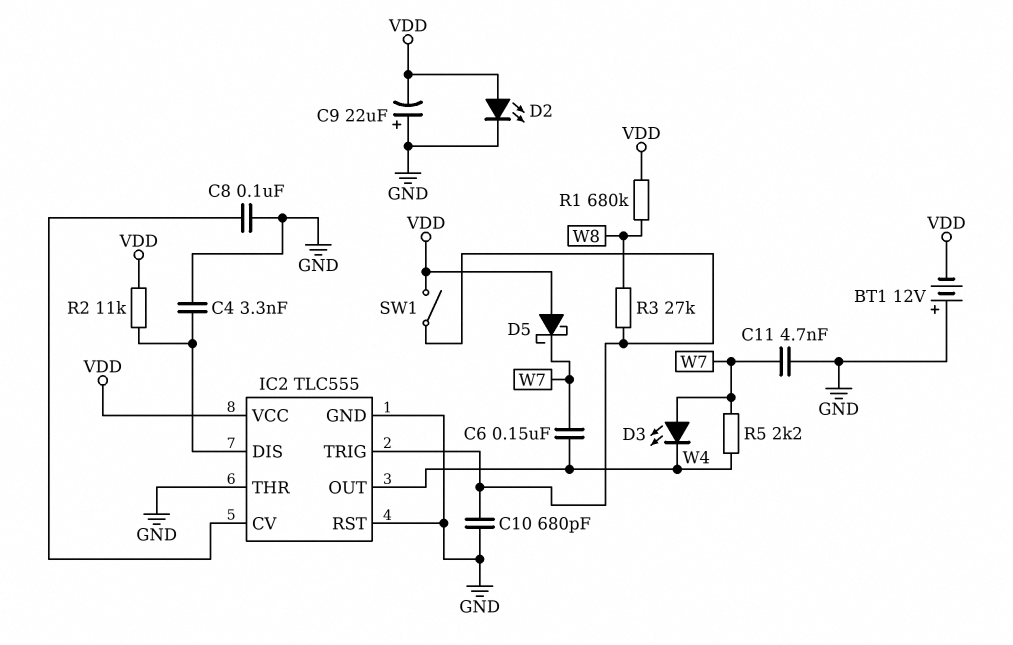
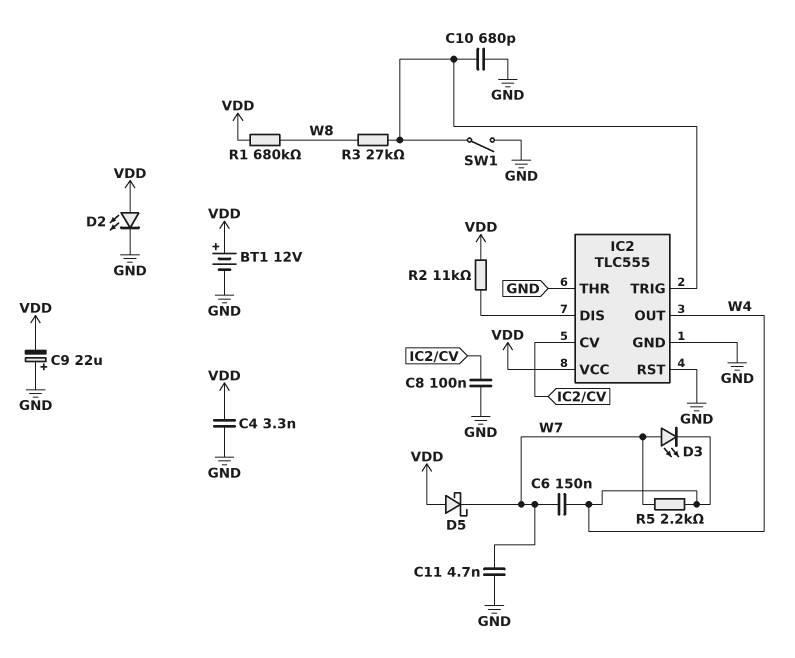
BT1: 12V (plus GND, minus VDD) -> 12V (plus VDD, minus GND)
C4: 3.3nF (GND, IC2/DIS) -> 3.3nF (GND, VDD)
SW1: switch (IC2/TRIG, VDD) -> switch (GND, IC2/TRIG)

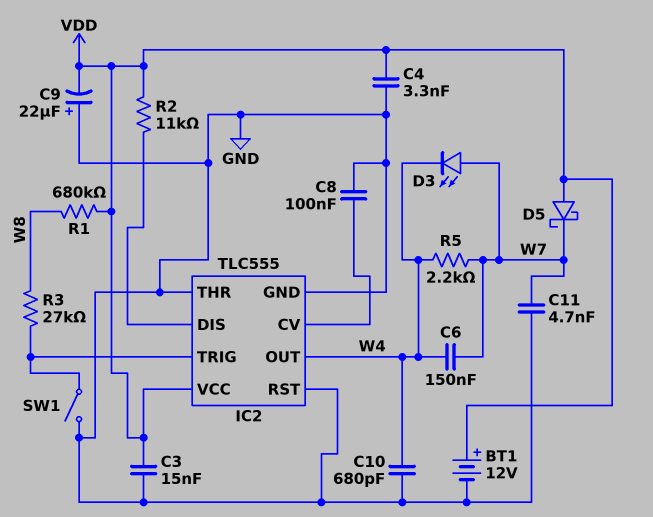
C3: none -> 15nF (GND, VDD)
C10: 680pF (GND, IC2/TRIG) -> 680pF (GND, W4)
D2: LED (A VDD, K GND) -> none

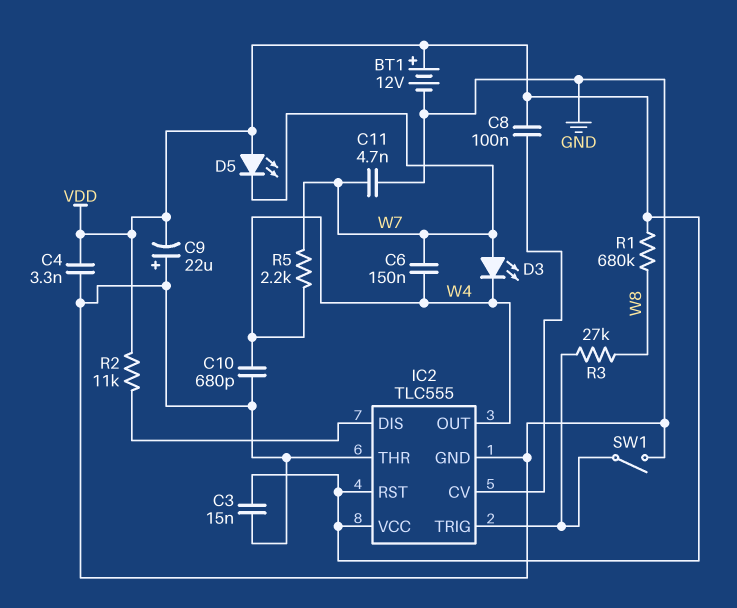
C8: 100nF (GND, IC2/CV) -> 100nF (IC2/CV, VDD)
D5: schottky (A VDD, K W7) -> LED (A VDD, K W7)
IC2 pin RST: GND -> VDD

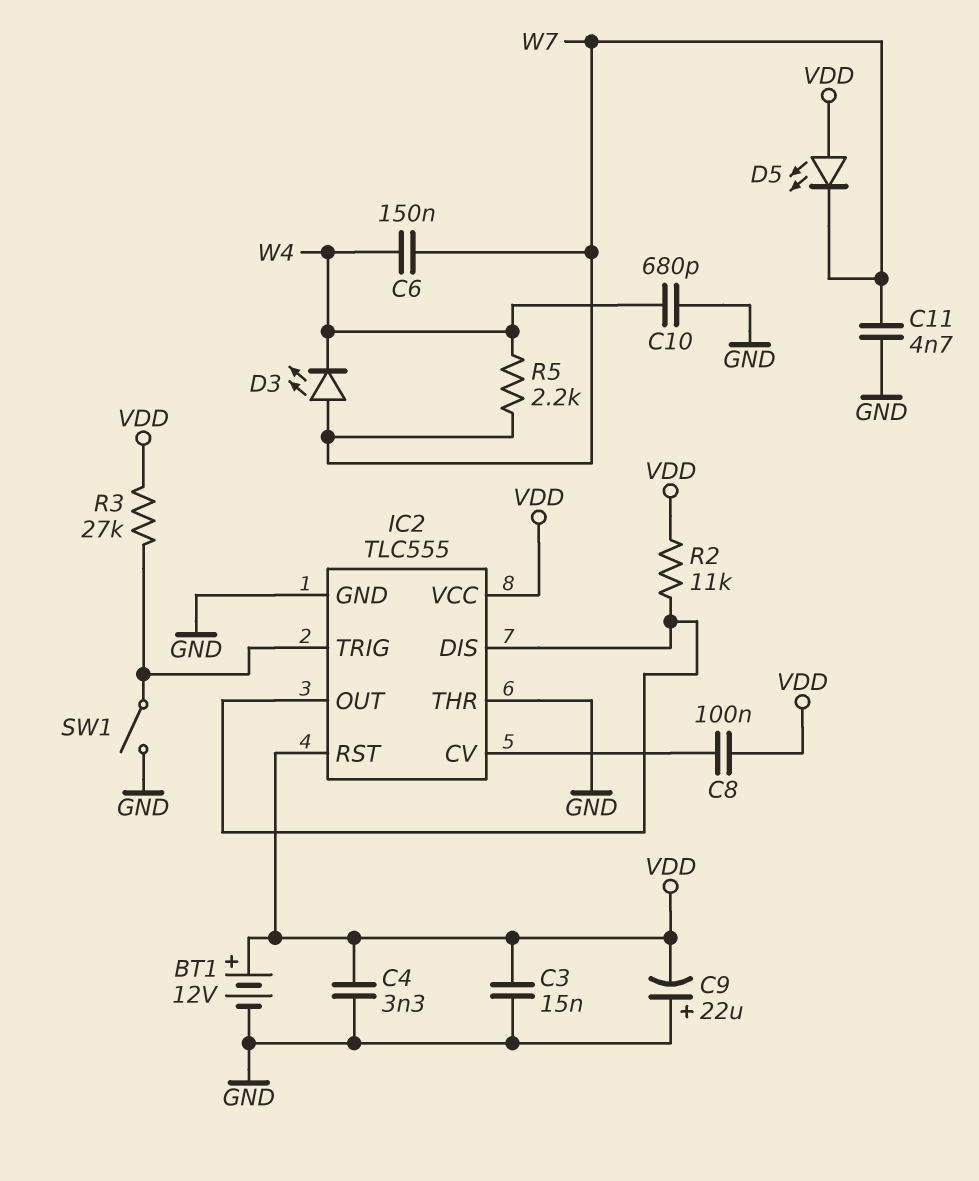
IC2 pin OUT: W4 -> IC2/DIS
R1: 680k (VDD, W8) -> none
R3: 27k (IC2/TRIG, W8) -> 27k (IC2/TRIG, VDD)

